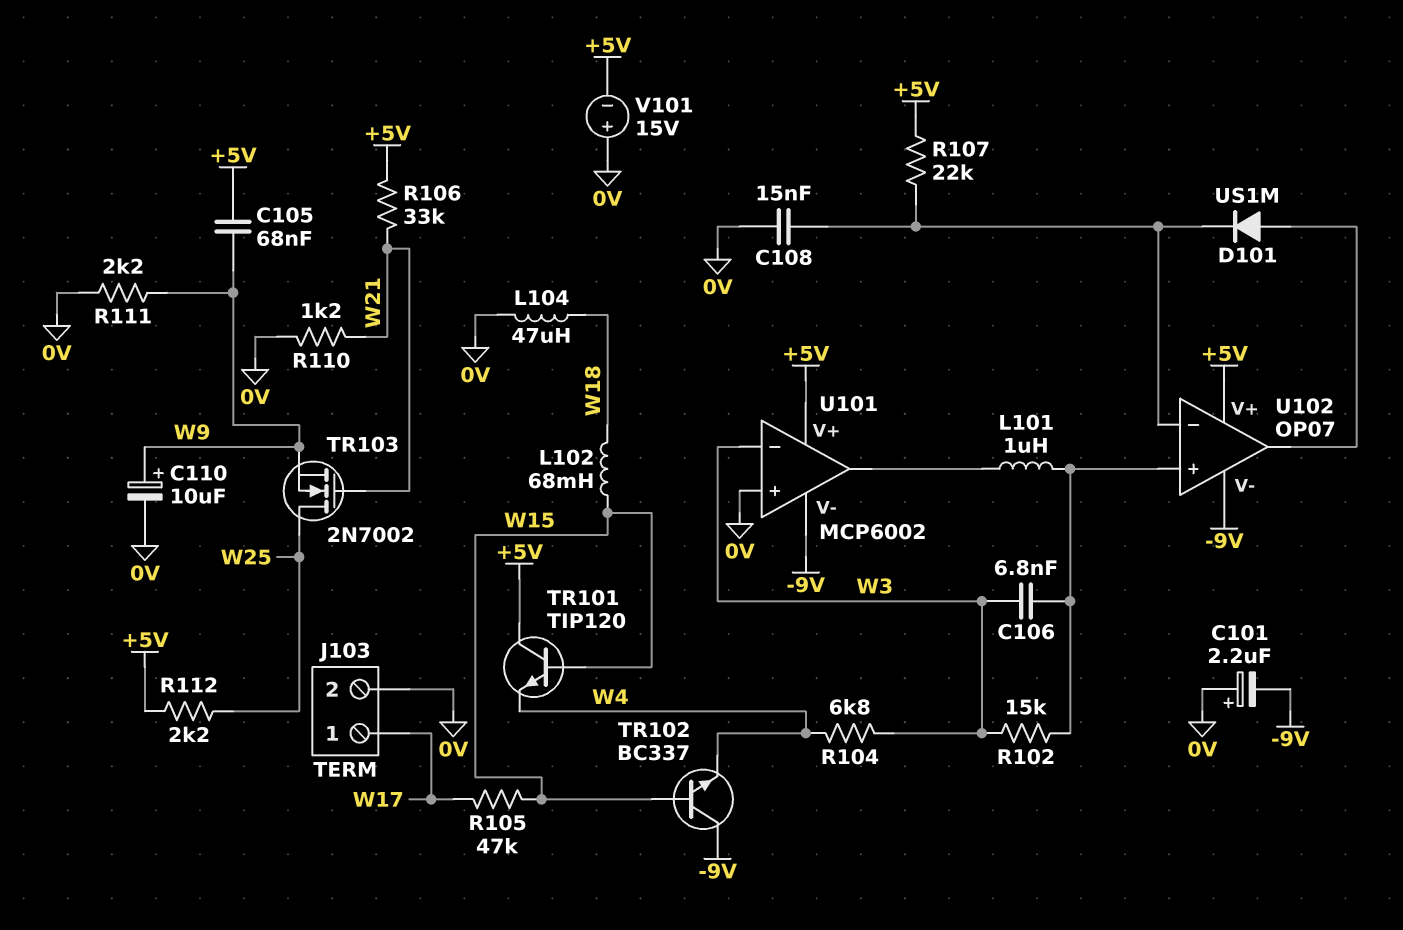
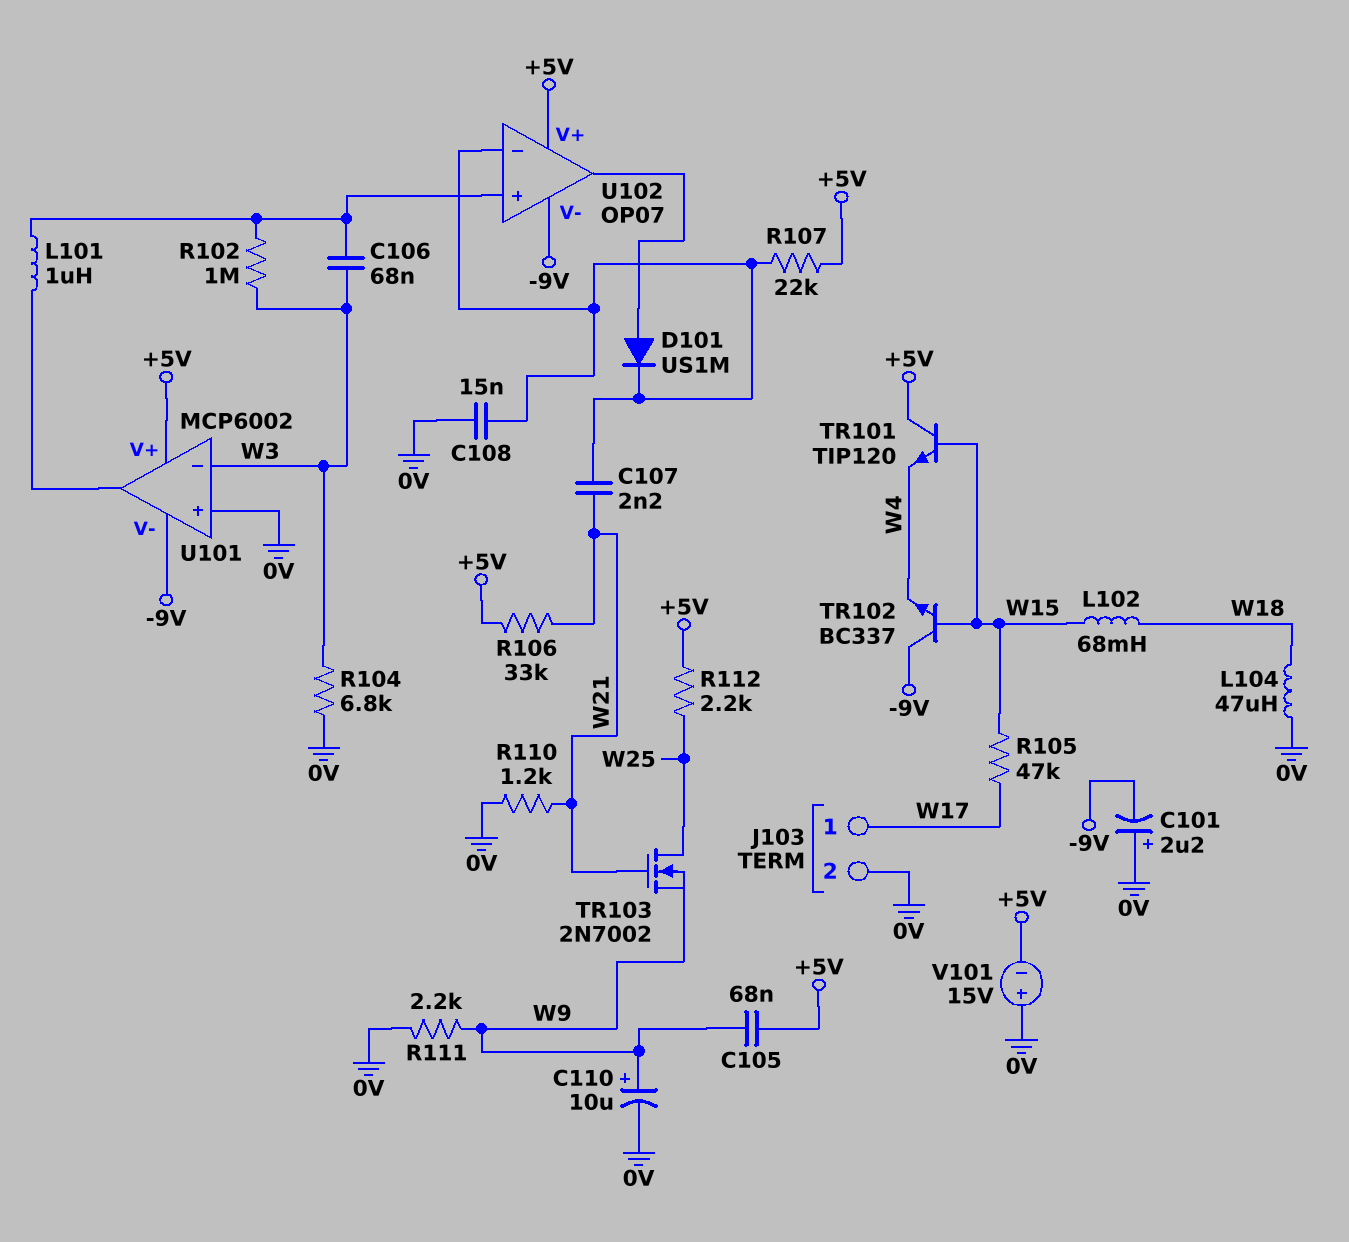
C106: 6.8nF (U102/in+, W3) -> 68nF (U102/in+, W3)
C107: none -> 2.2nF (U102/in-, W21)
R102: 15k (U102/in+, W3) -> 1M (U102/in+, W3)
R104: 6.8k (W3, W4) -> 6.8k (0V, W3)

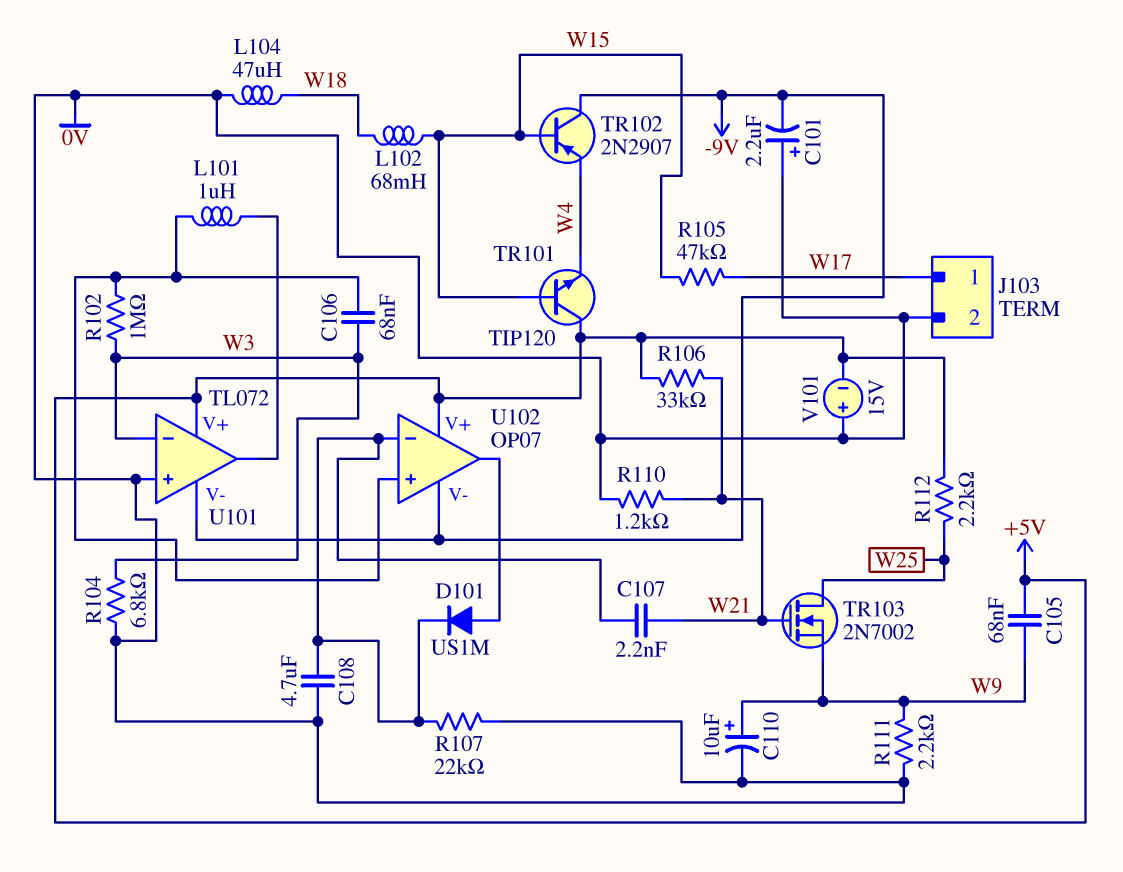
C108: 15nF (0V, U102/in-) -> 4.7uF (0V, U102/in-)
R107: 22k (+5V, U102/in-) -> 22k (0V, U102/in-)
TR102: NPN BC337 (B W15, C -9V, E W4) -> PNP 2N2907 (B W15, C -9V, E W4)
U101: MCP6002 -> TL072

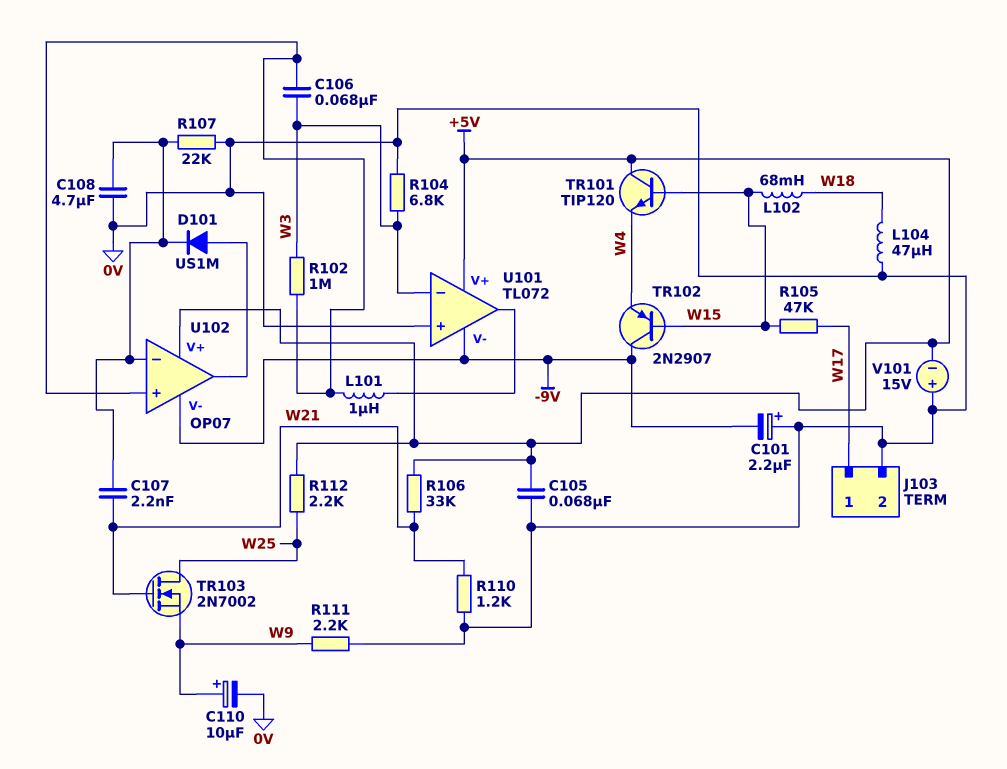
C105: 68nF (+5V, W9) -> 68nF (+5V, 0V)

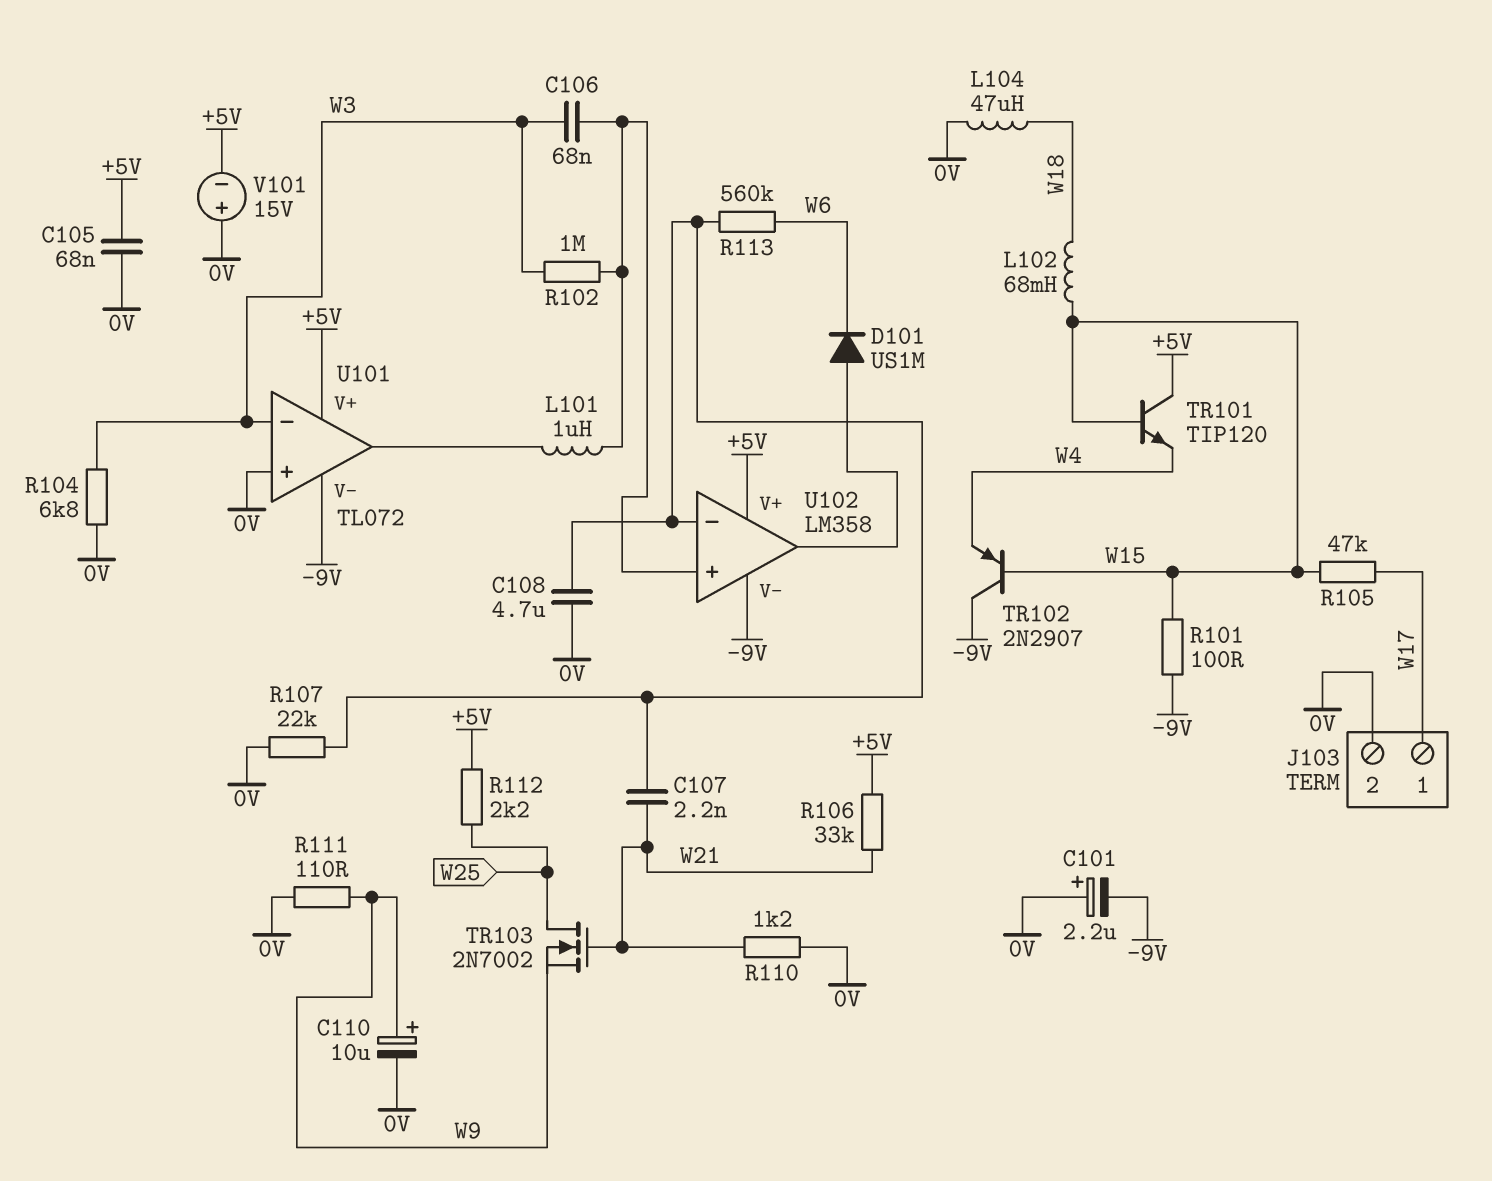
D101: diode US1M (A U102/out, K U102/in-) -> diode US1M (A U102/out, K W6)
R101: none -> 100 (-9V, W15)
R111: 2.2k (0V, W9) -> 110 (0V, W9)
R113: none -> 560k (U102/in-, W6)
U102: OP07 -> LM358

